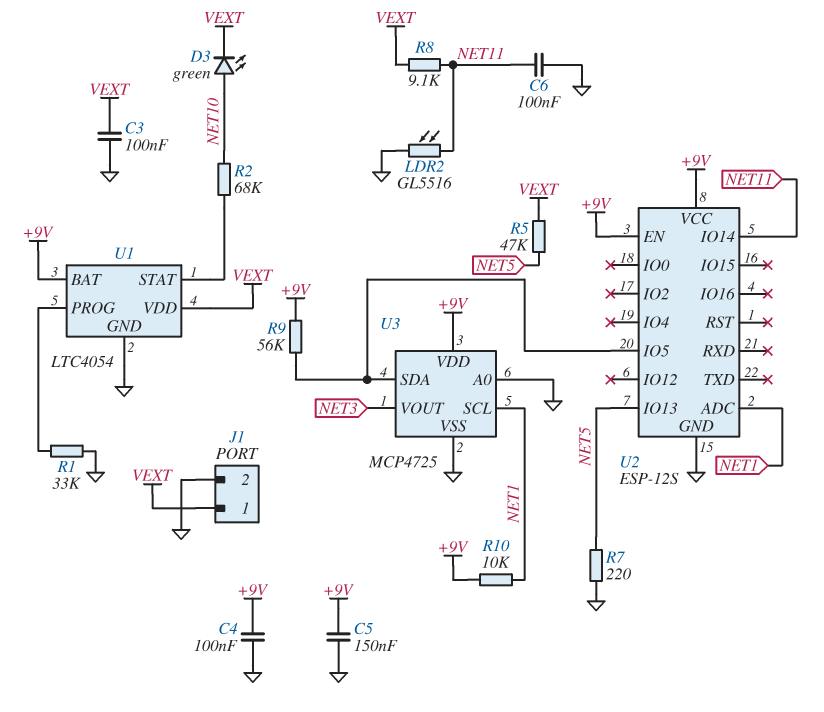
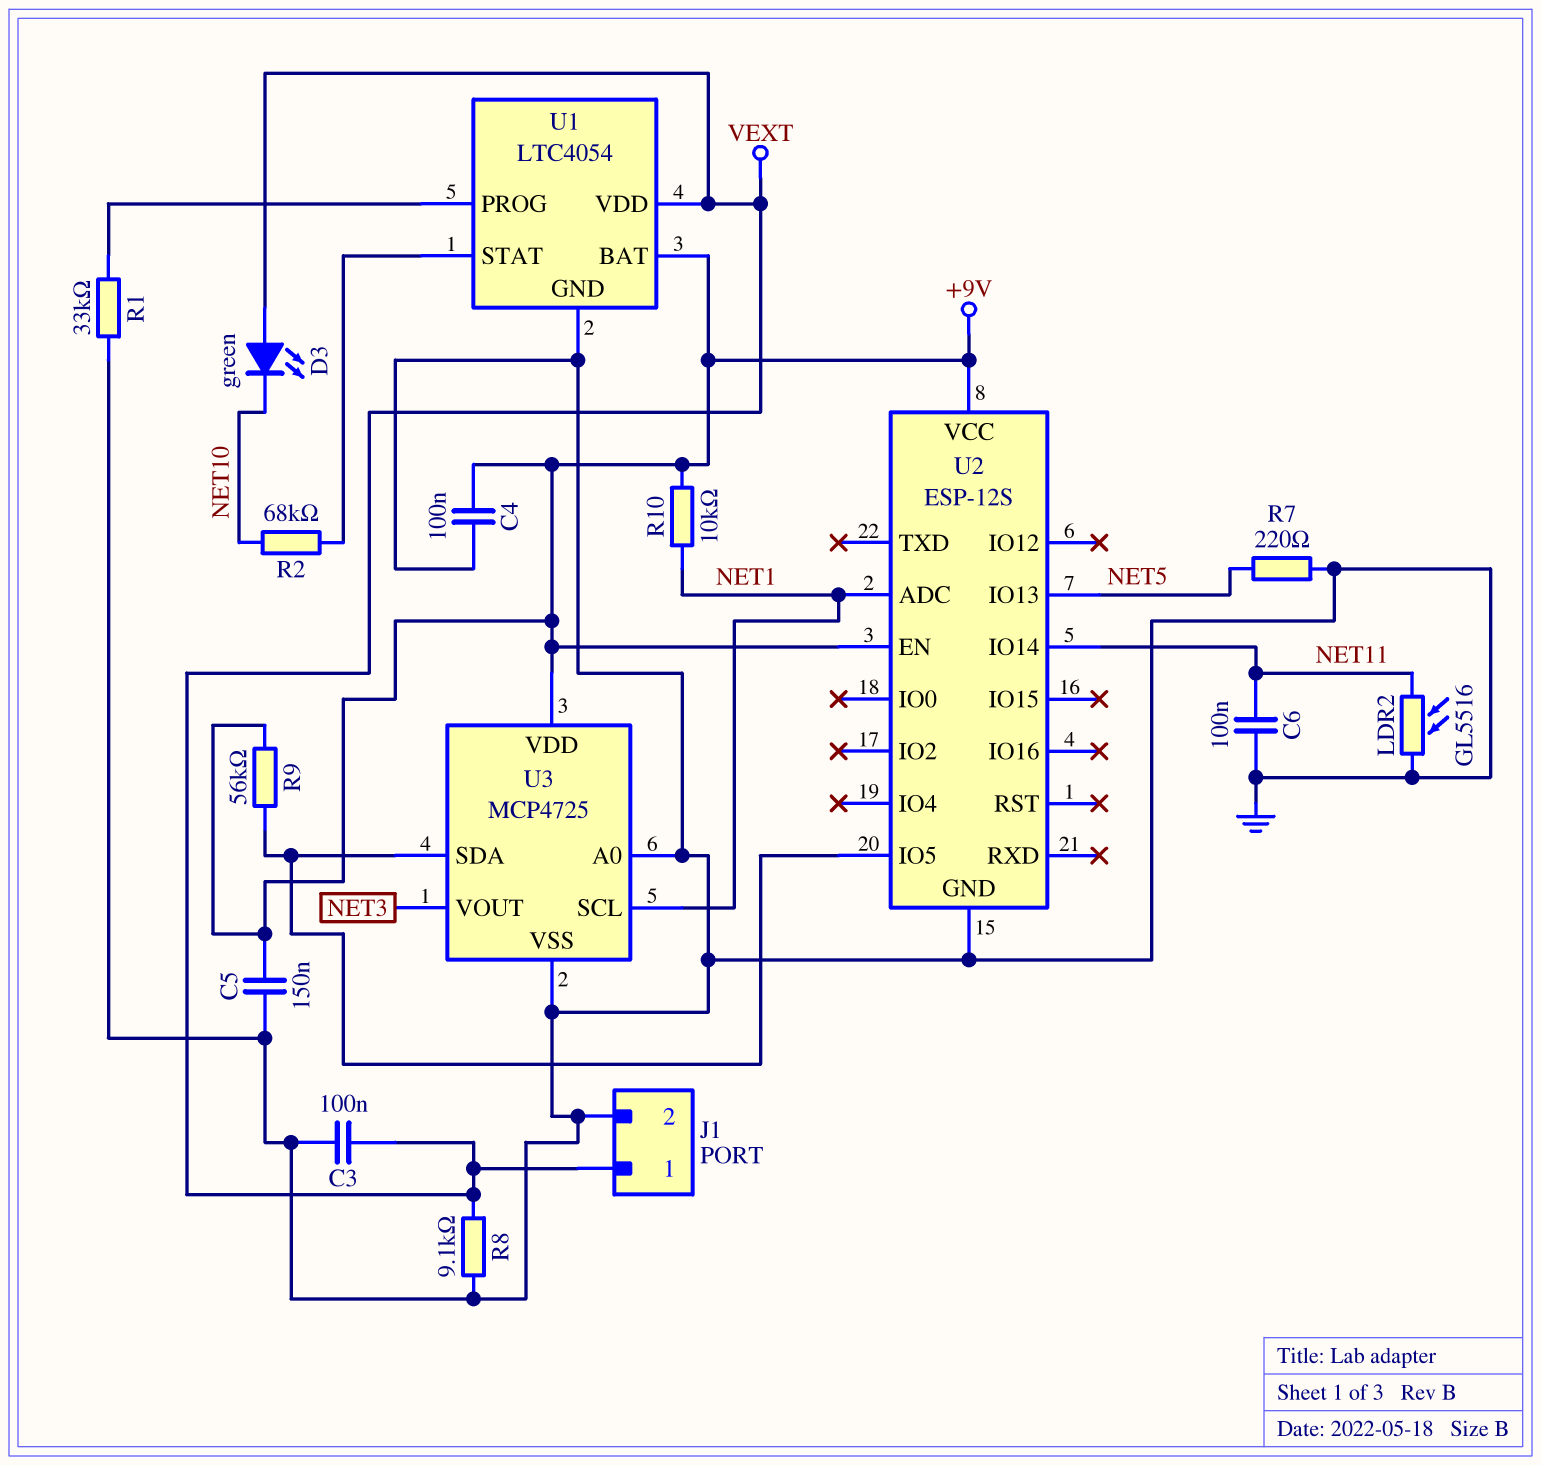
D3: LED green (A NET10, K VEXT) -> LED green (A VEXT, K NET10)
R5: 47k (NET5, VEXT) -> none
R8: 9.1k (NET11, VEXT) -> 9.1k (GND, VEXT)

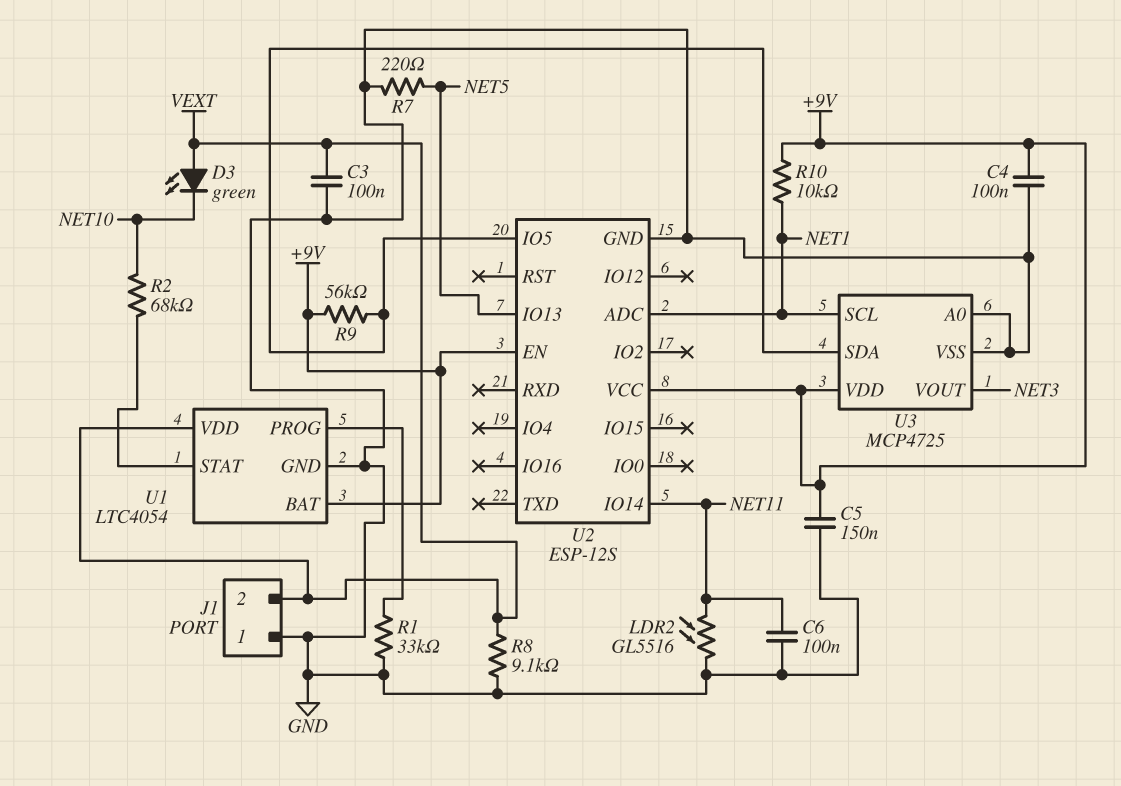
J1 pin 1: VEXT -> GND
J1 pin 2: GND -> VEXT

